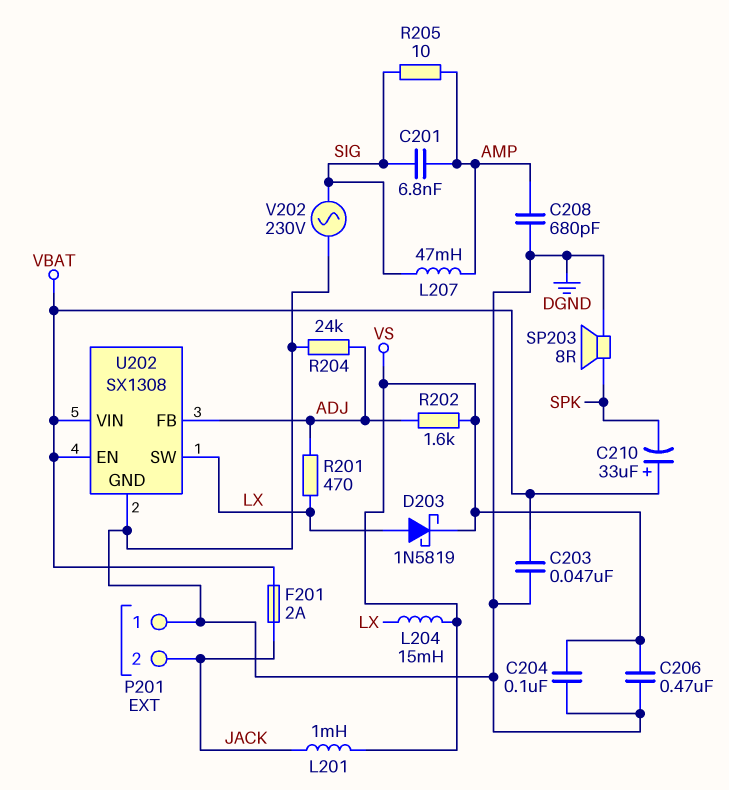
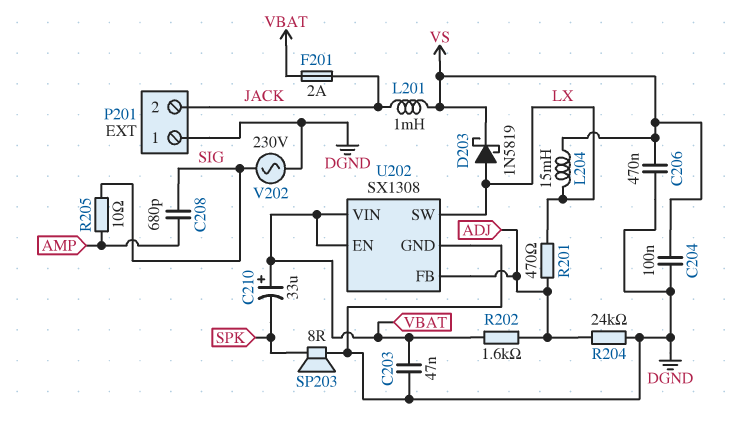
C201: 6.8nF (AMP, SIG) -> none
C208: 680pF (AMP, DGND) -> 680pF (AMP, SIG)
L207: 47mH (AMP, SIG) -> none
R202: 1.6k (ADJ, VS) -> 1.6k (ADJ, VBAT)

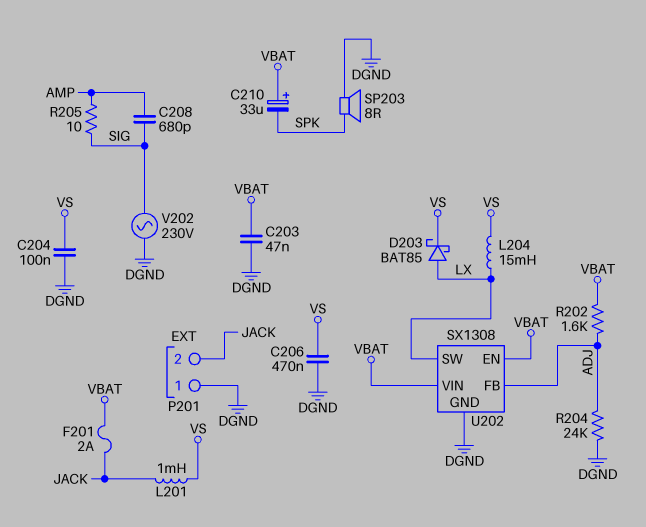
D203: schottky 1N5819 (A LX, K VS) -> schottky BAT85 (A LX, K VS)
R201: 470 (ADJ, LX) -> none

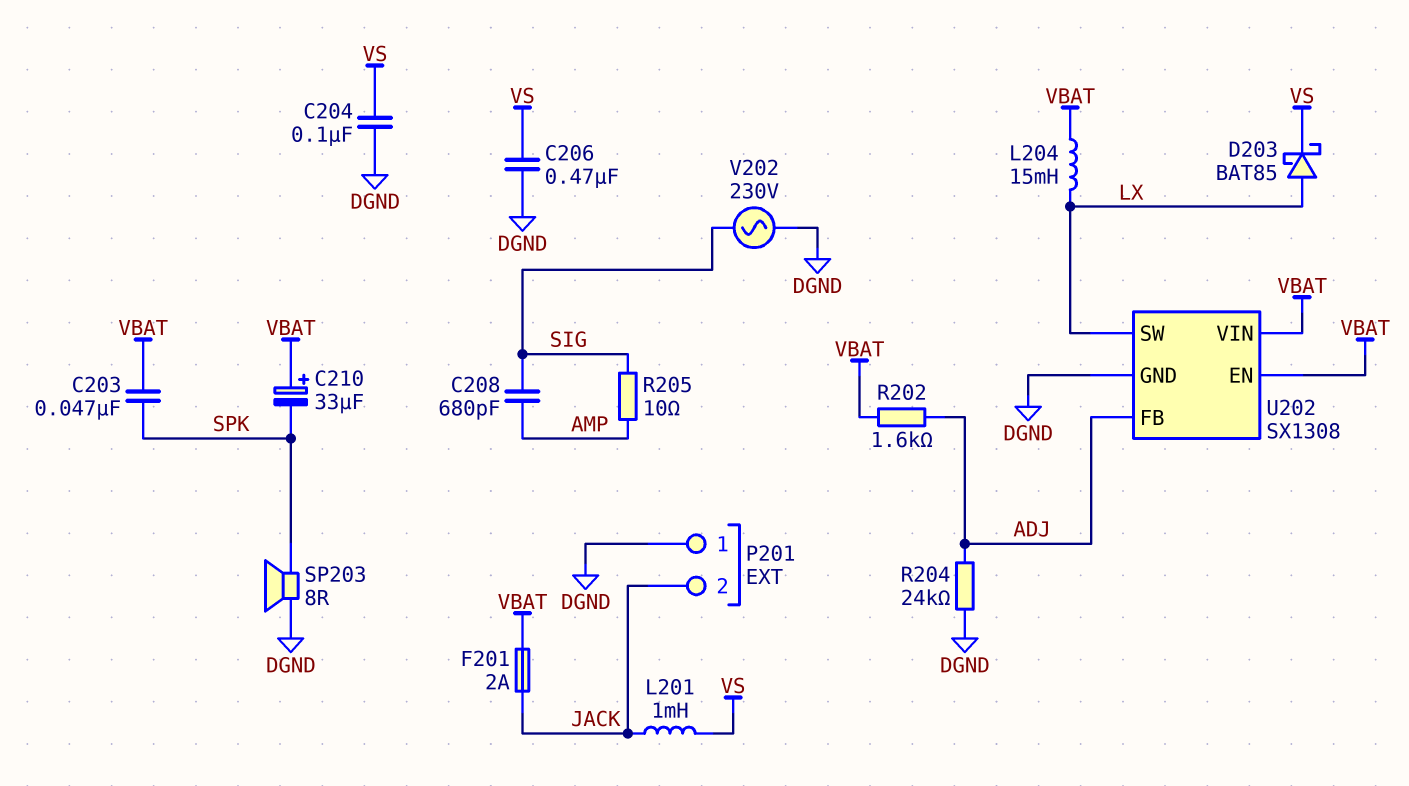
C203: 47nF (DGND, VBAT) -> 47nF (SPK, VBAT)
L204: 15mH (LX, VS) -> 15mH (LX, VBAT)

